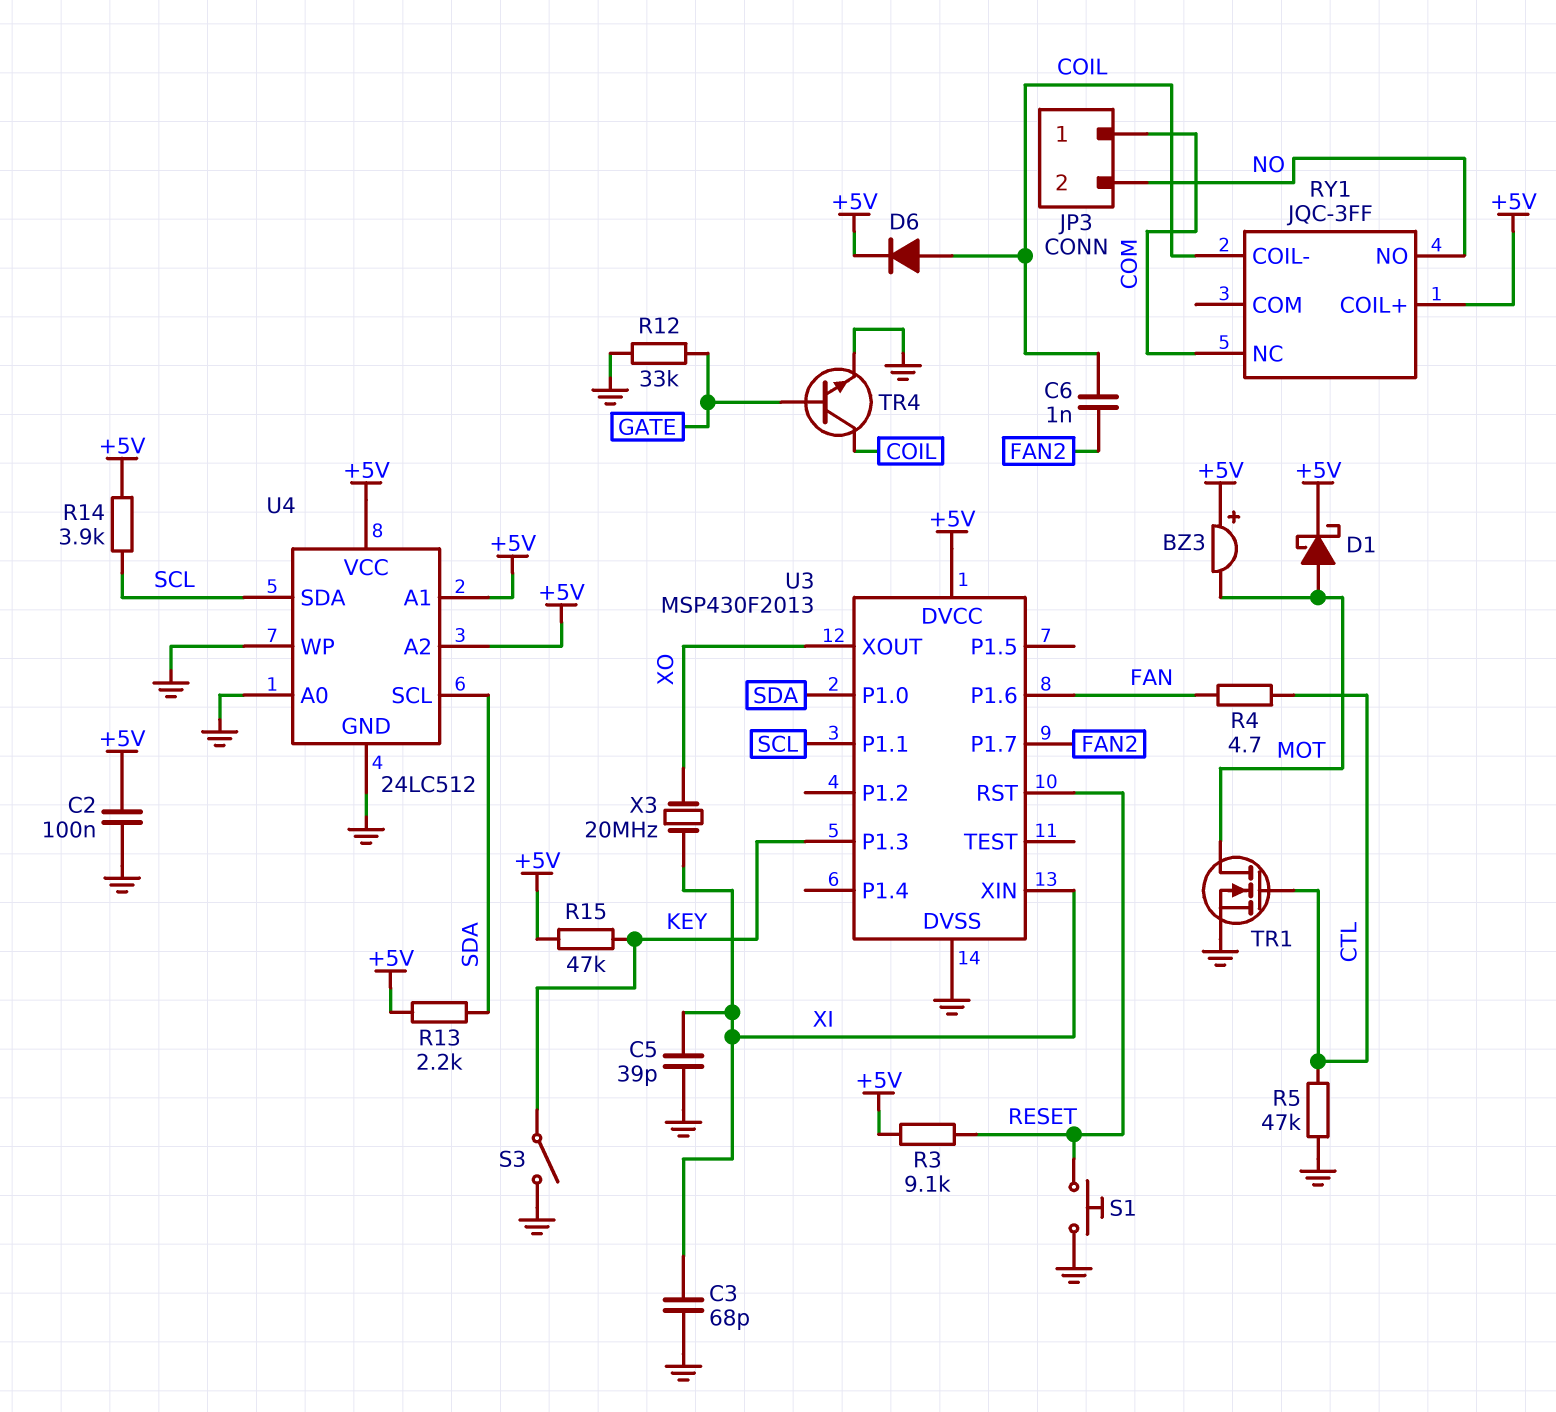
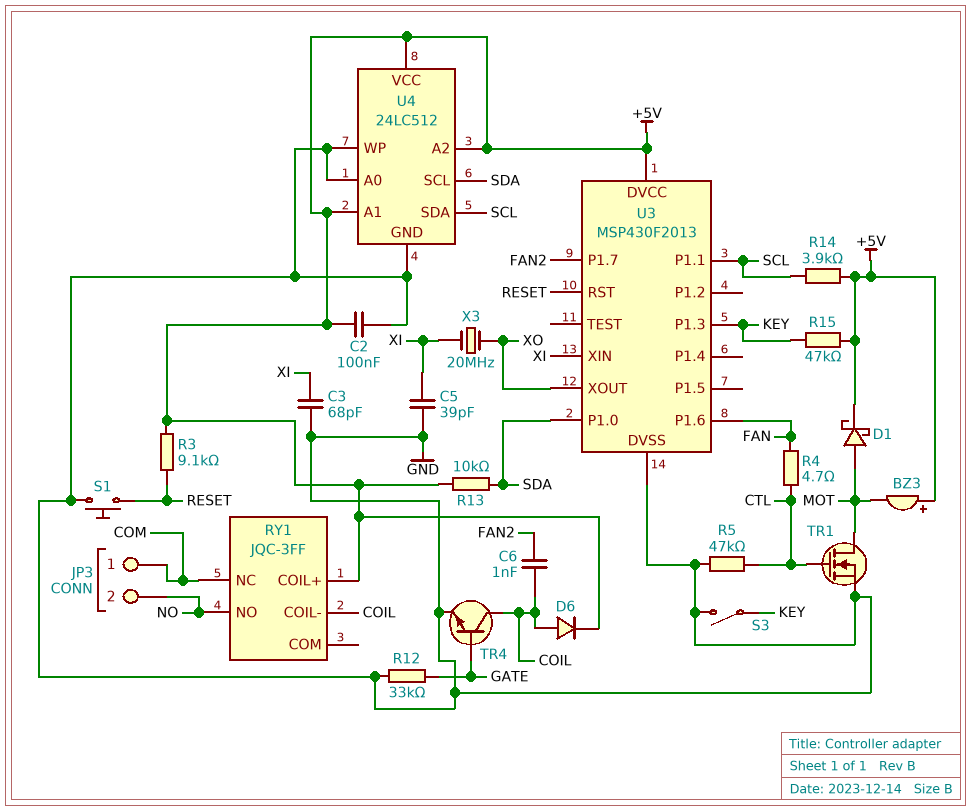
R13: 2.2k (+5V, SDA) -> 10k (+5V, SDA)

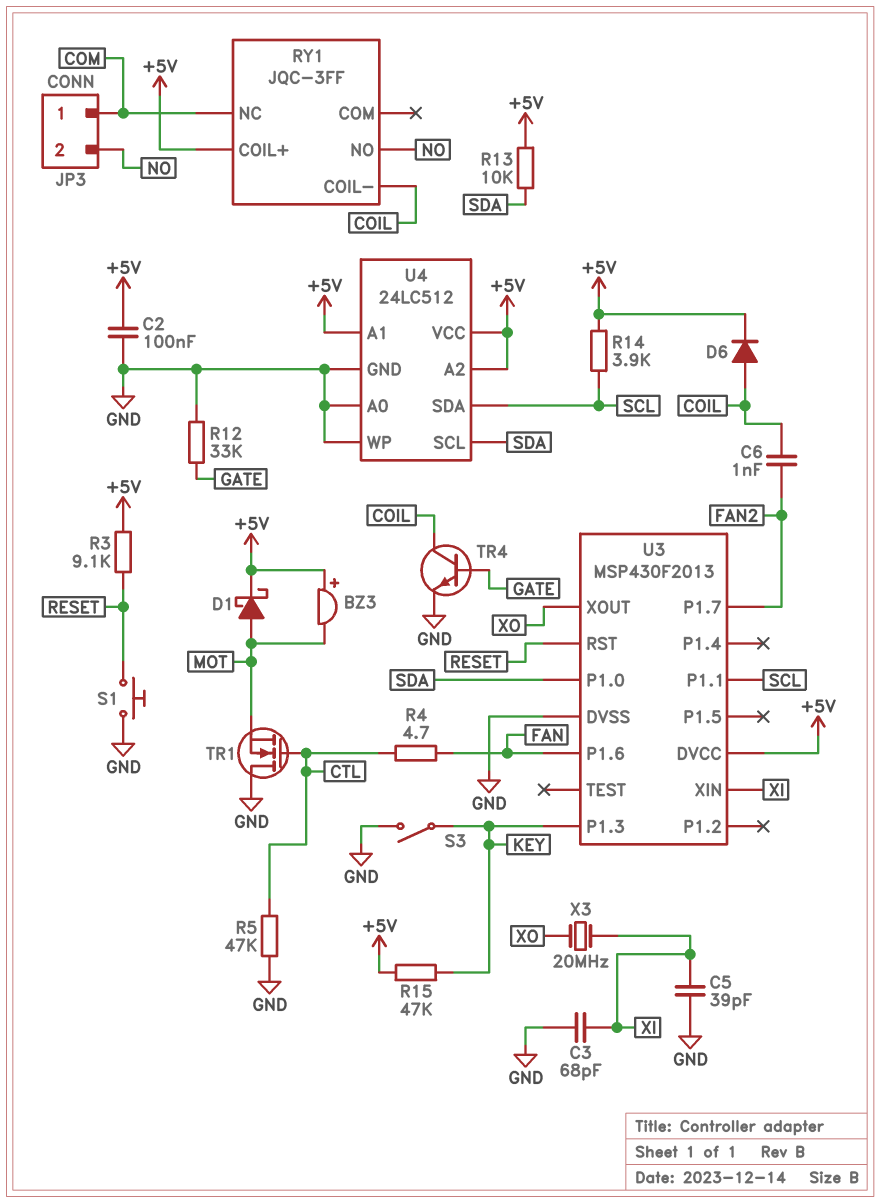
TR1: NMOS (G CTL, D MOT, S GND) -> NMOS (G CTL, D GND, S MOT)

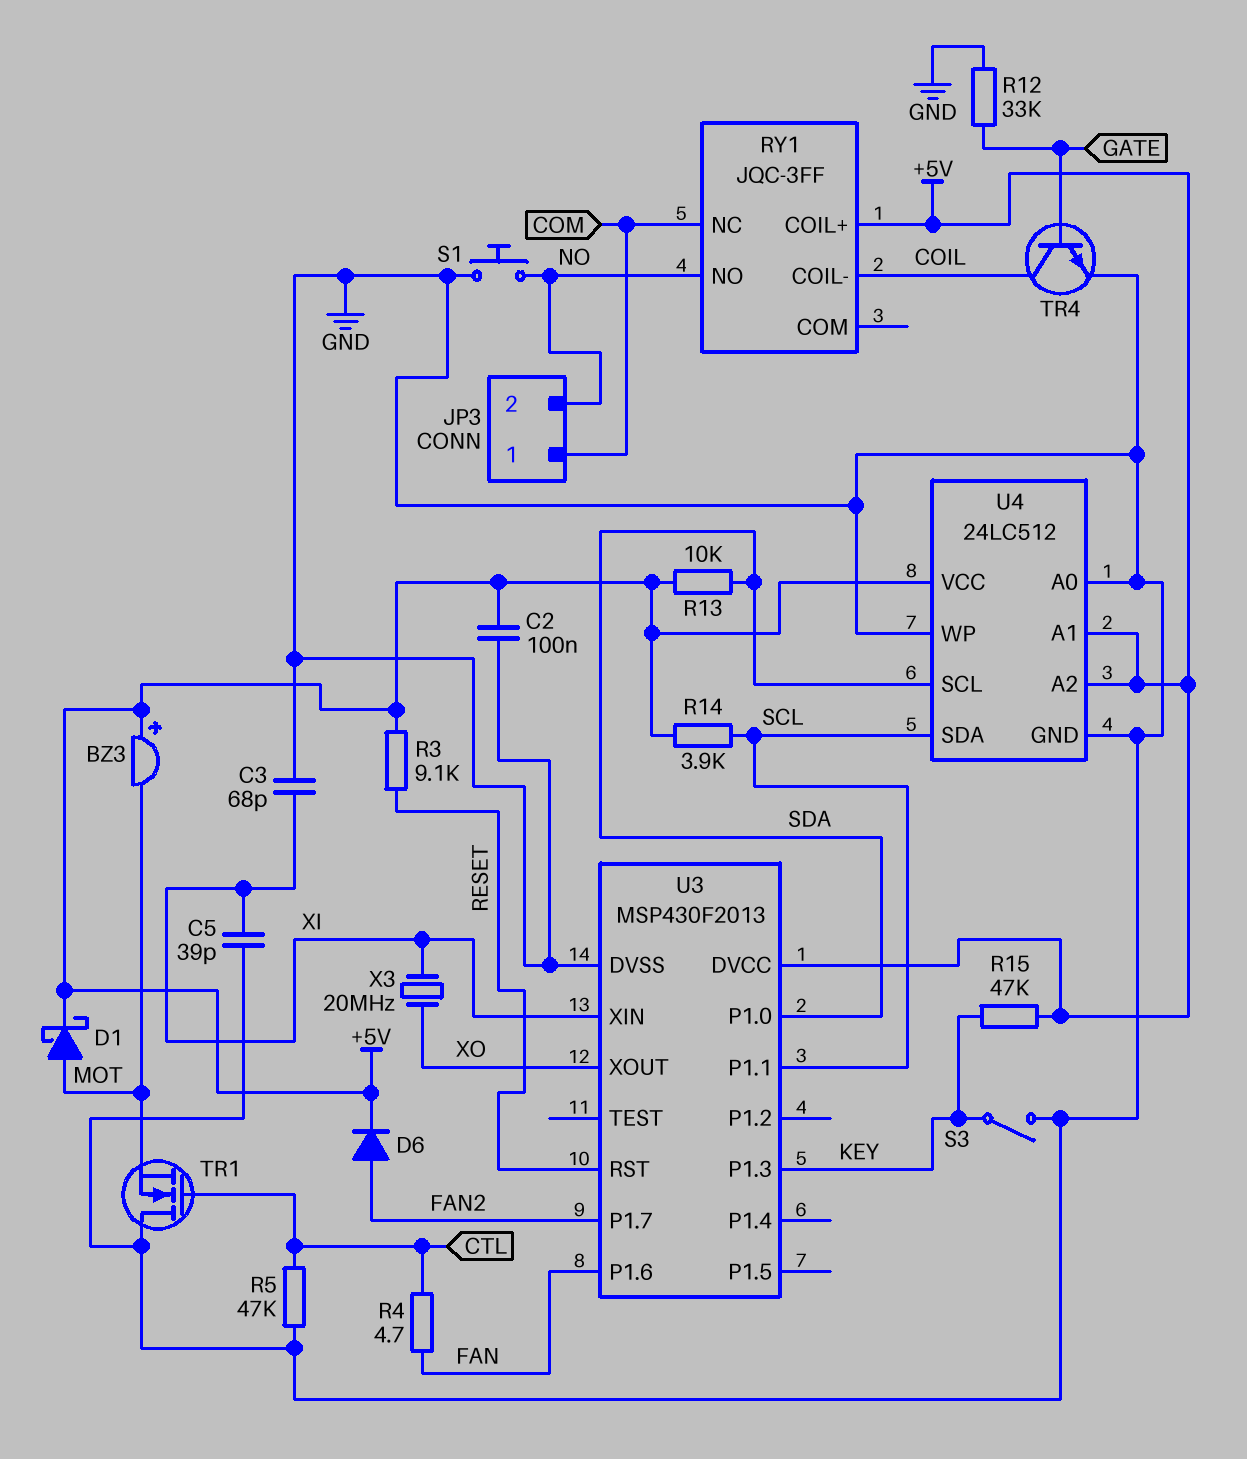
C6: 1nF (COIL, FAN2) -> none
D6: diode (A COIL, K +5V) -> diode (A FAN2, K +5V)
S1: button (GND, RESET) -> button (GND, NO)

